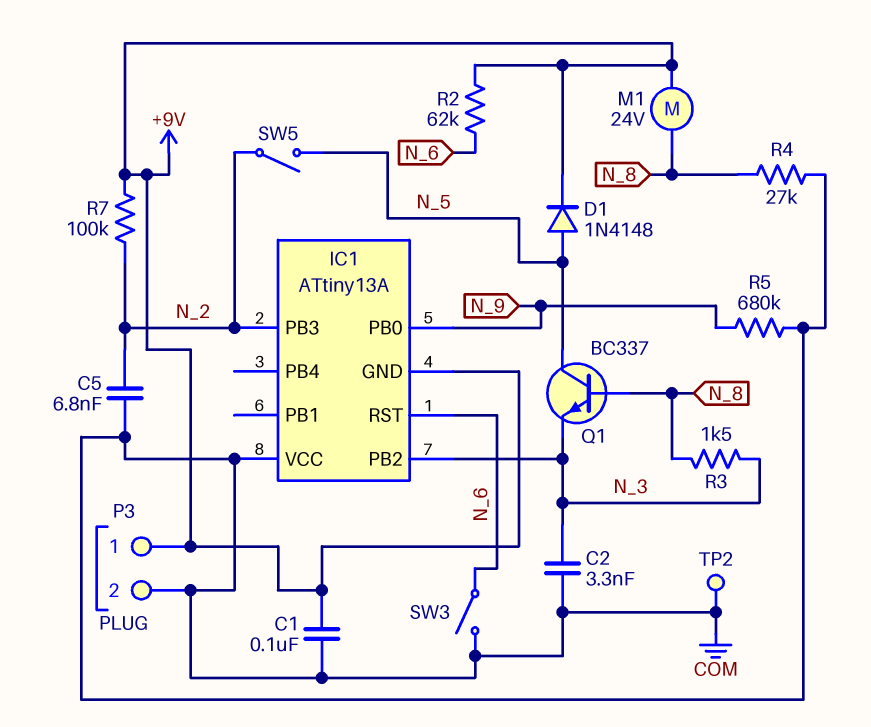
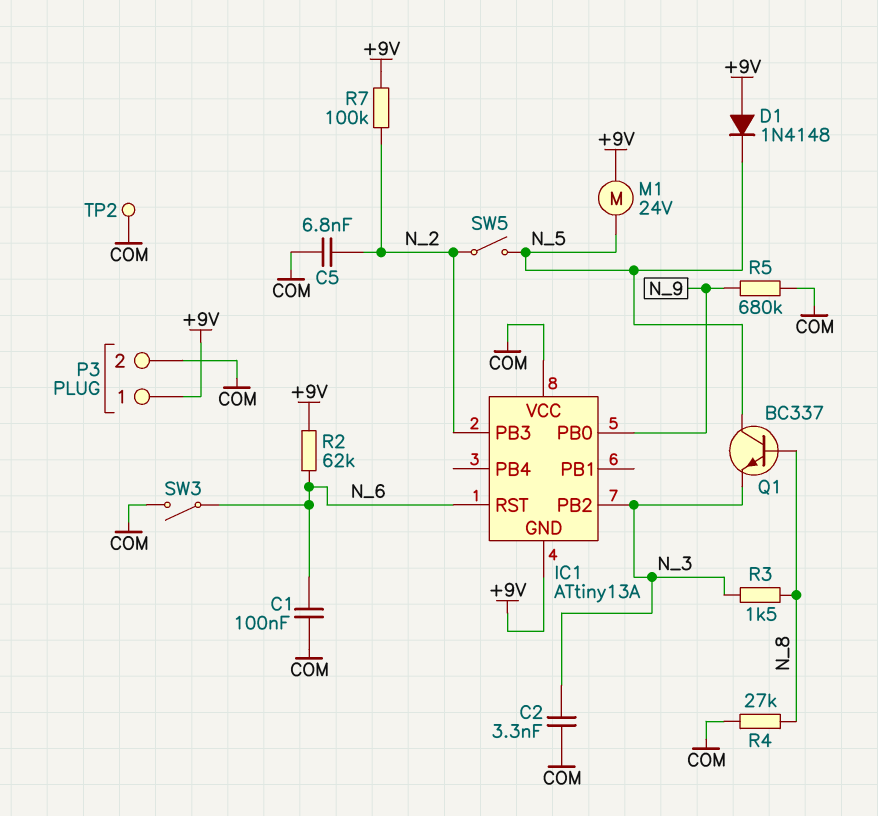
C1: 100nF (+9V, COM) -> 100nF (COM, N_6)
D1: diode 1N4148 (A N_5, K +9V) -> diode 1N4148 (A +9V, K N_5)
M1: motor 24V (+9V, N_8) -> motor 24V (+9V, N_5)

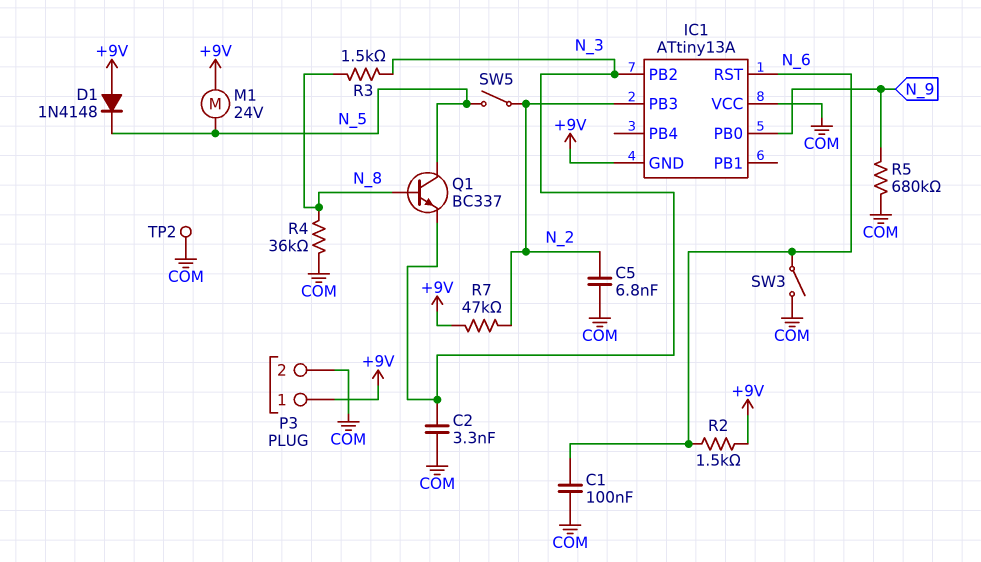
R2: 62k (+9V, N_6) -> 1.5k (+9V, N_6)
R4: 27k (COM, N_8) -> 36k (COM, N_8)
R7: 100k (+9V, N_2) -> 47k (+9V, N_2)

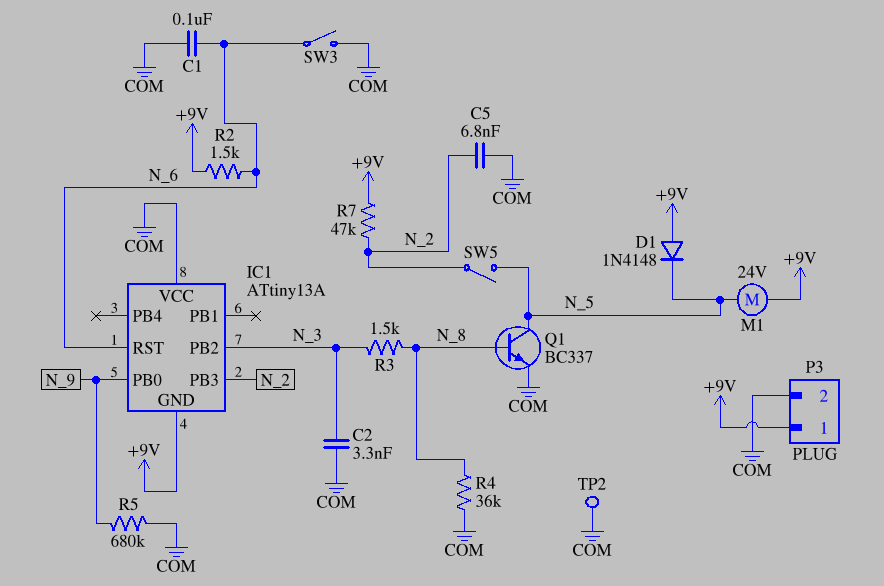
Q1: NPN BC337 (B N_8, C N_5, E N_3) -> NPN BC337 (B N_8, C N_5, E COM)

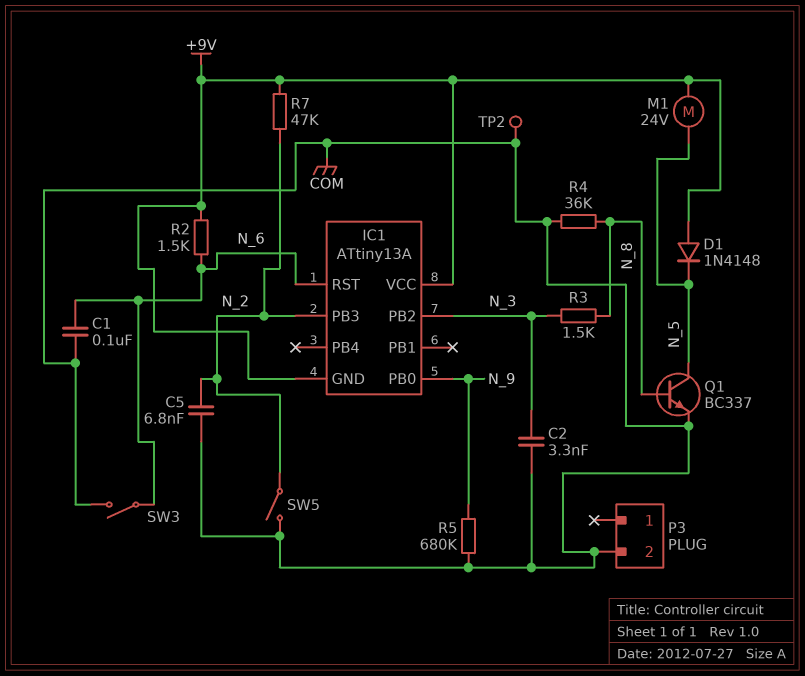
IC1 pin VCC: COM -> +9V
P3 pin 1: +9V -> none
SW5: switch (N_2, N_5) -> switch (COM, N_2)

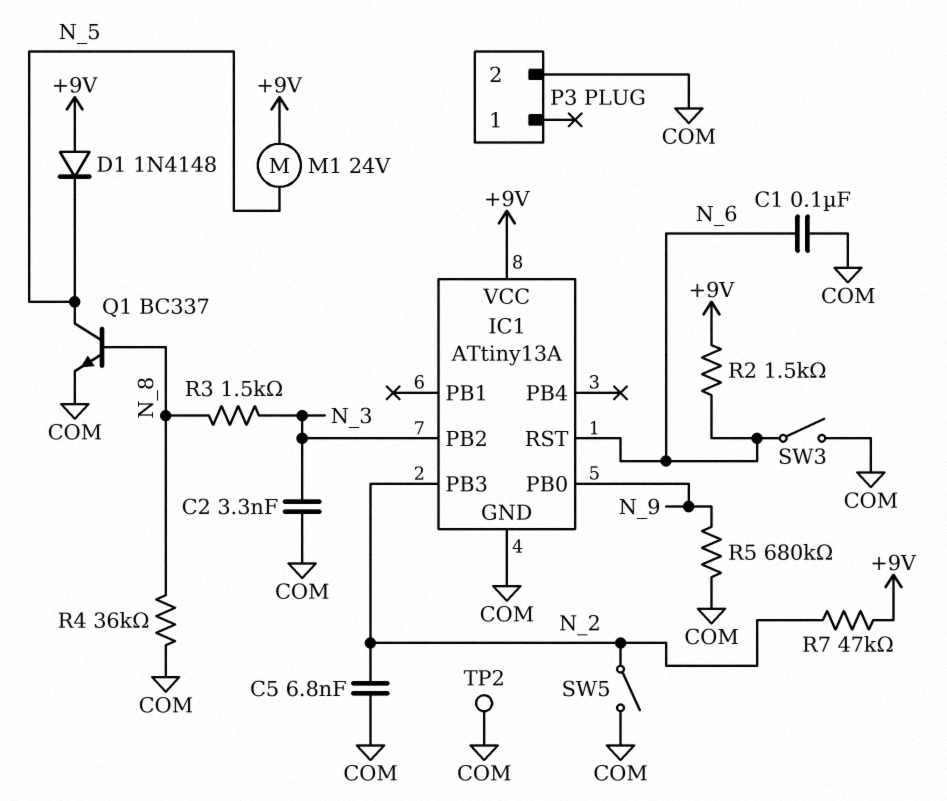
IC1 pin GND: +9V -> COM

